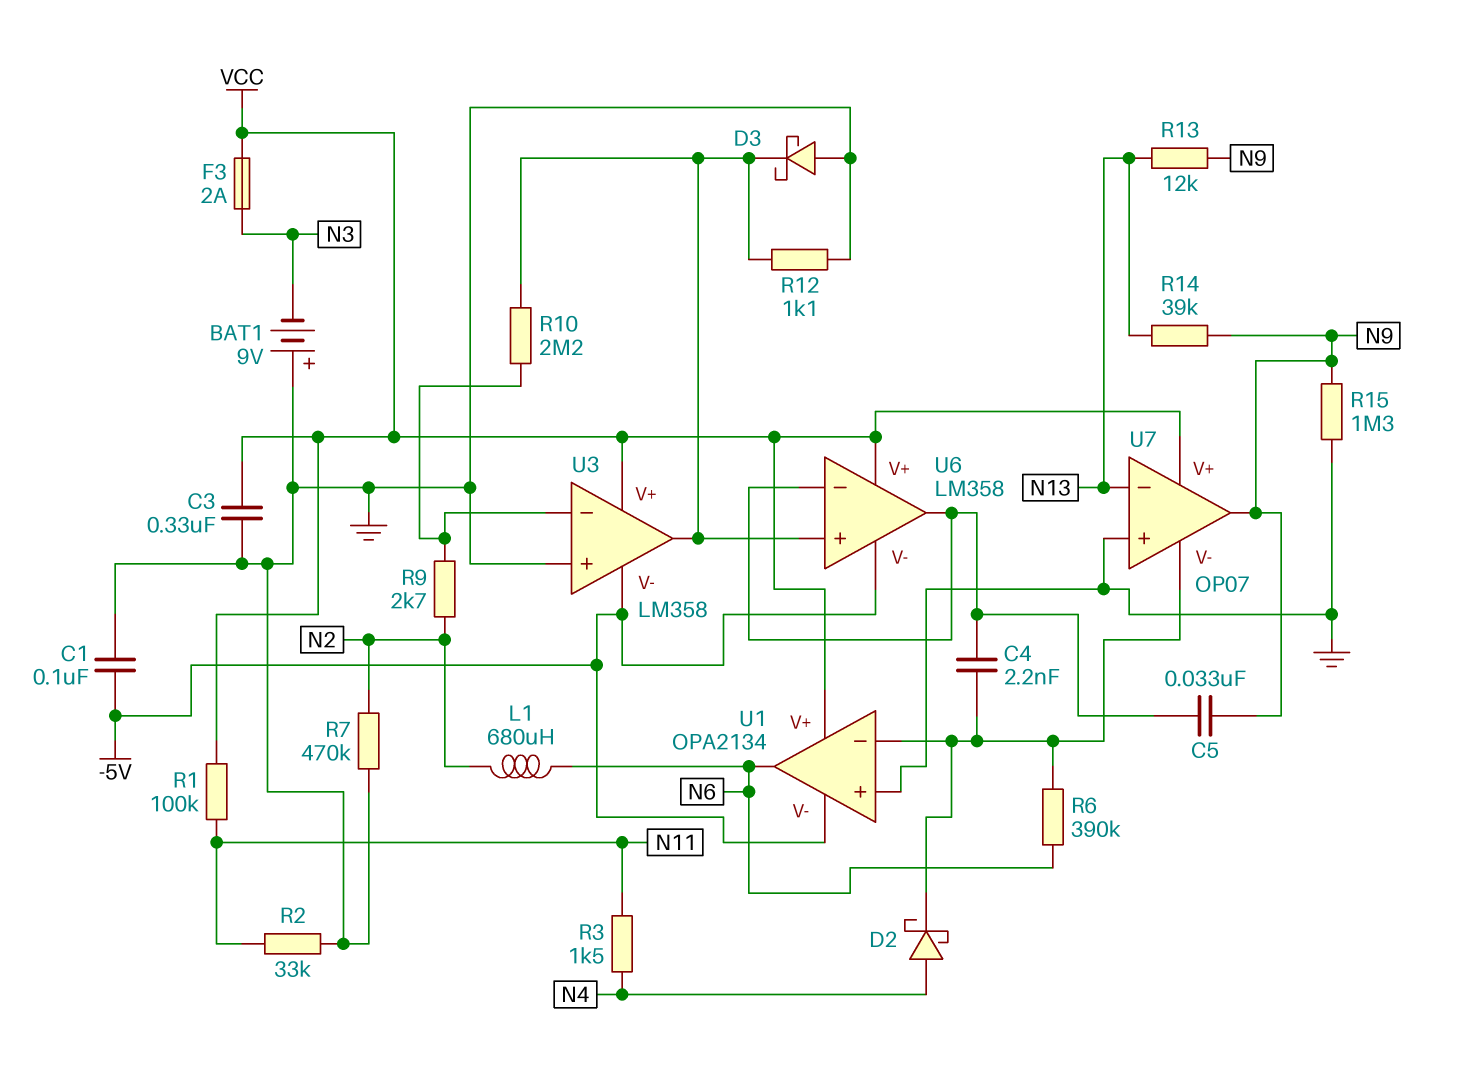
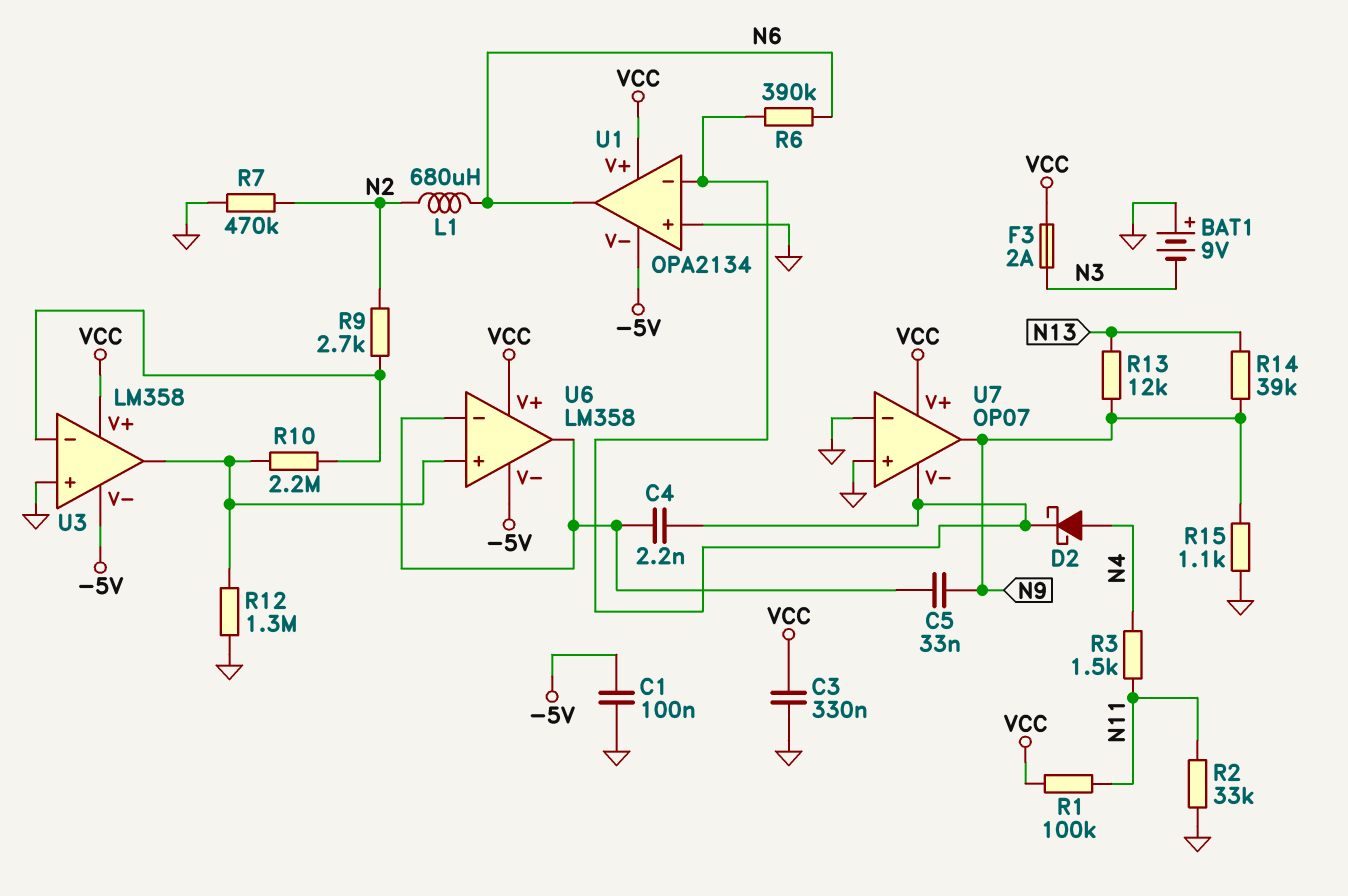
D3: schottky (A GND, K U3/out) -> none
R12: 1.1k (GND, U3/out) -> 1.3M (GND, U3/out)
R15: 1.3M (GND, N9) -> 1.1k (GND, N9)
U7 pin in-: N13 -> GND

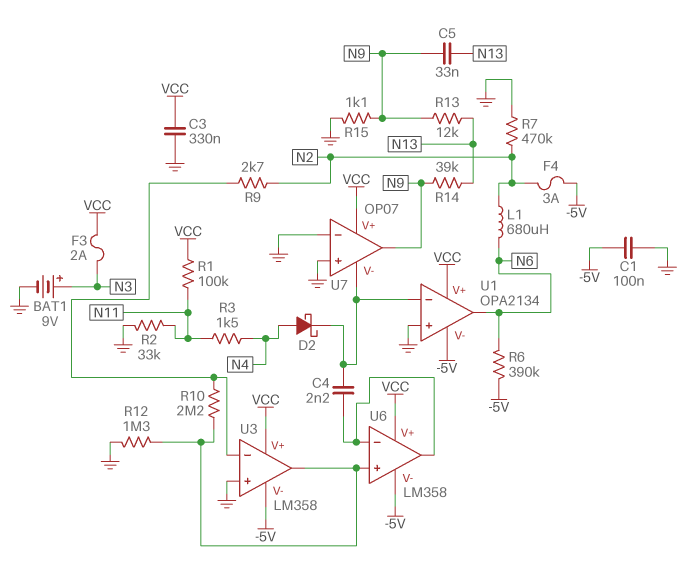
BAT1: 9V (plus GND, minus N3) -> 9V (plus N3, minus GND)
C5: 33nF (N9, U6/in-) -> 33nF (N9, N13)
F4: none -> 3A (-5V, N2)
R6: 390k (N6, U1/in-) -> 390k (-5V, N6)

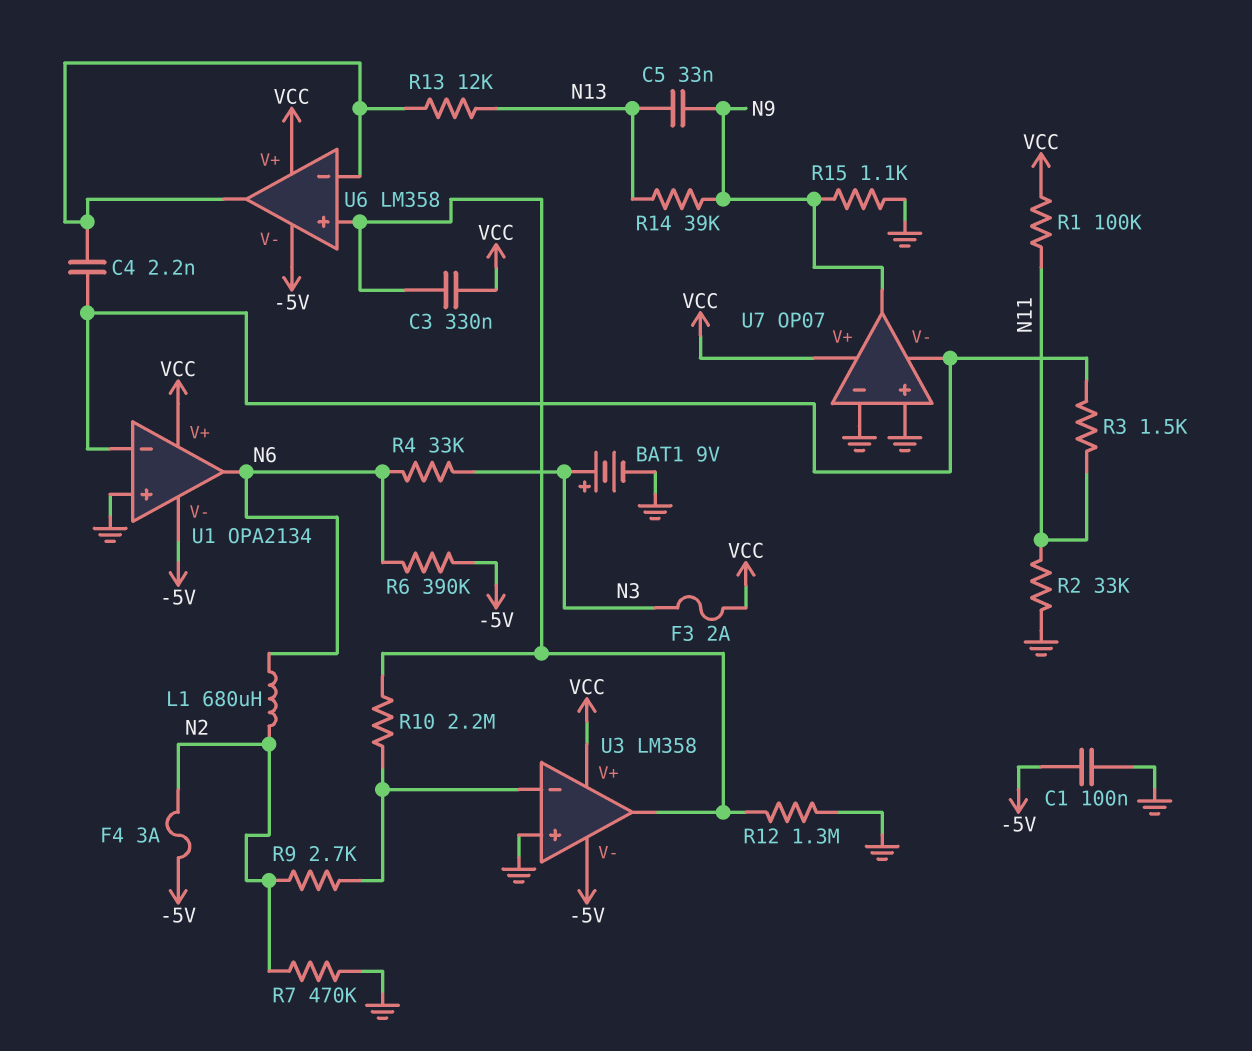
C3: 330nF (GND, VCC) -> 330nF (U3/out, VCC)
D2: schottky (A N4, K U1/in-) -> none
R3: 1.5k (N4, N11) -> 1.5k (N11, U1/in-)
R4: none -> 33k (N3, N6)
R13: 12k (N9, N13) -> 12k (N13, U6/in-)

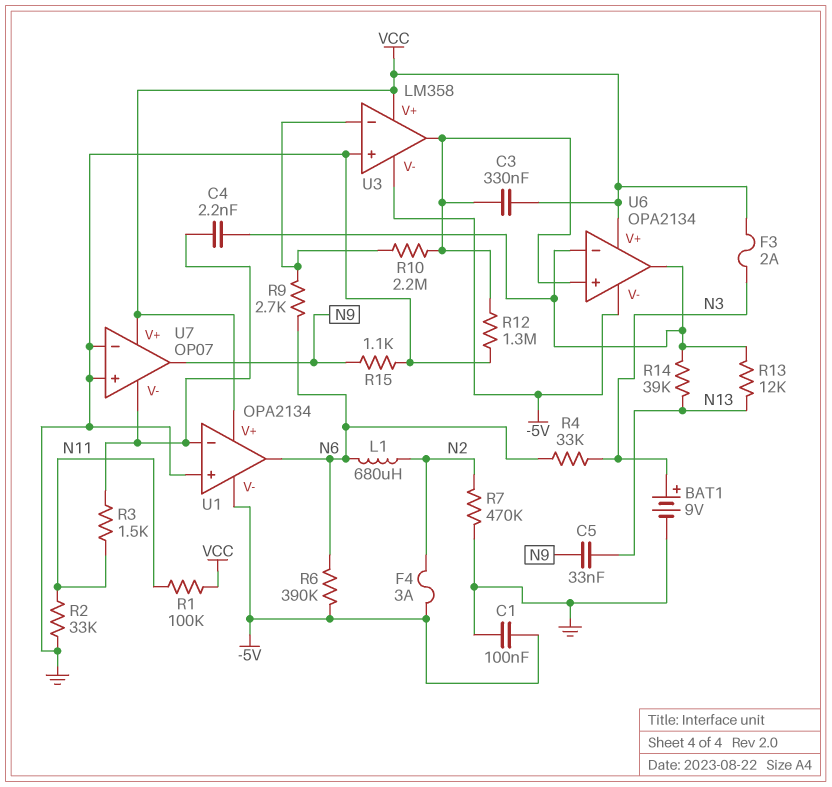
R9: 2.7k (N2, U3/in-) -> 2.7k (N6, U3/in-)
R14: 39k (N9, N13) -> 39k (N13, U6/in-)
U6: LM358 -> OPA2134

